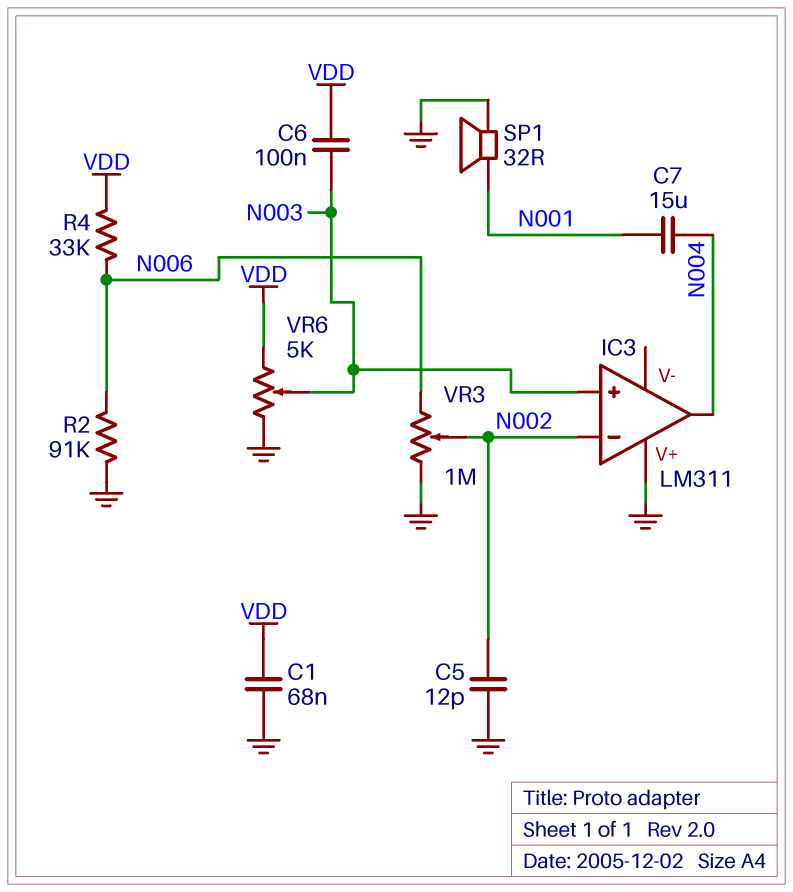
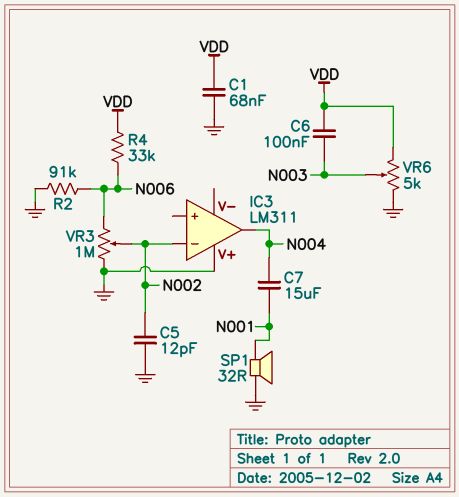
IC3 pin in+: N003 -> none

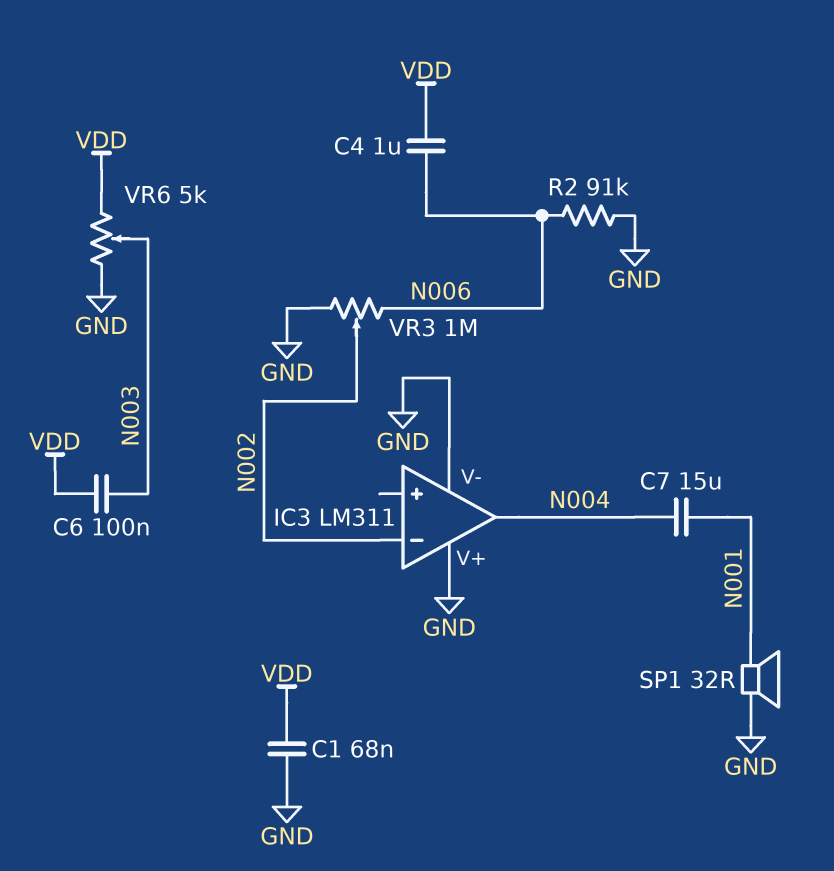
C4: none -> 1uF (N006, VDD)
C5: 12pF (GND, N002) -> none
IC3 pin V-: none -> GND
R4: 33k (N006, VDD) -> none

